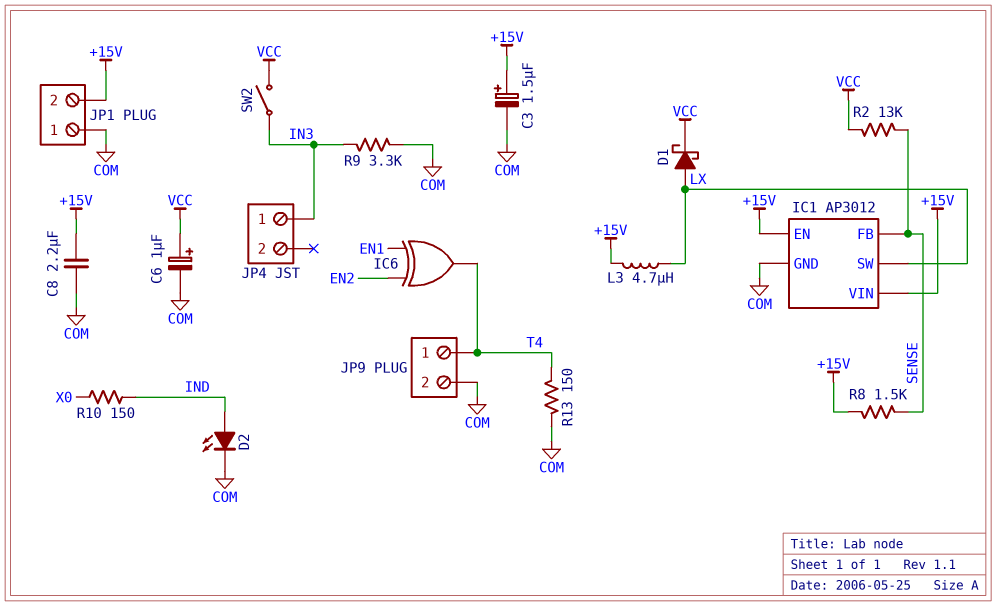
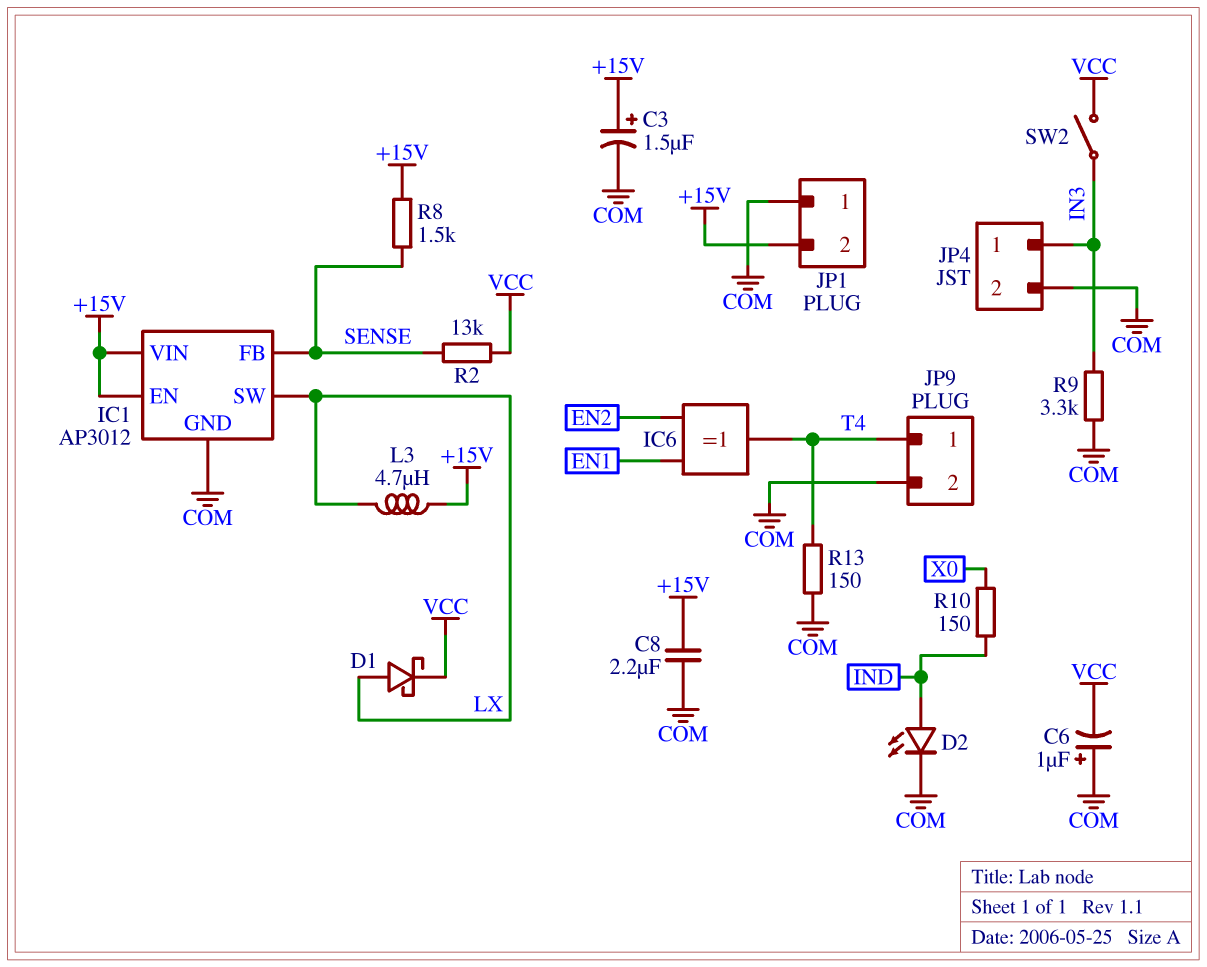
C6: 1uF (plus VCC, minus COM) -> 1uF (plus COM, minus VCC)
JP4 pin 2: none -> COM

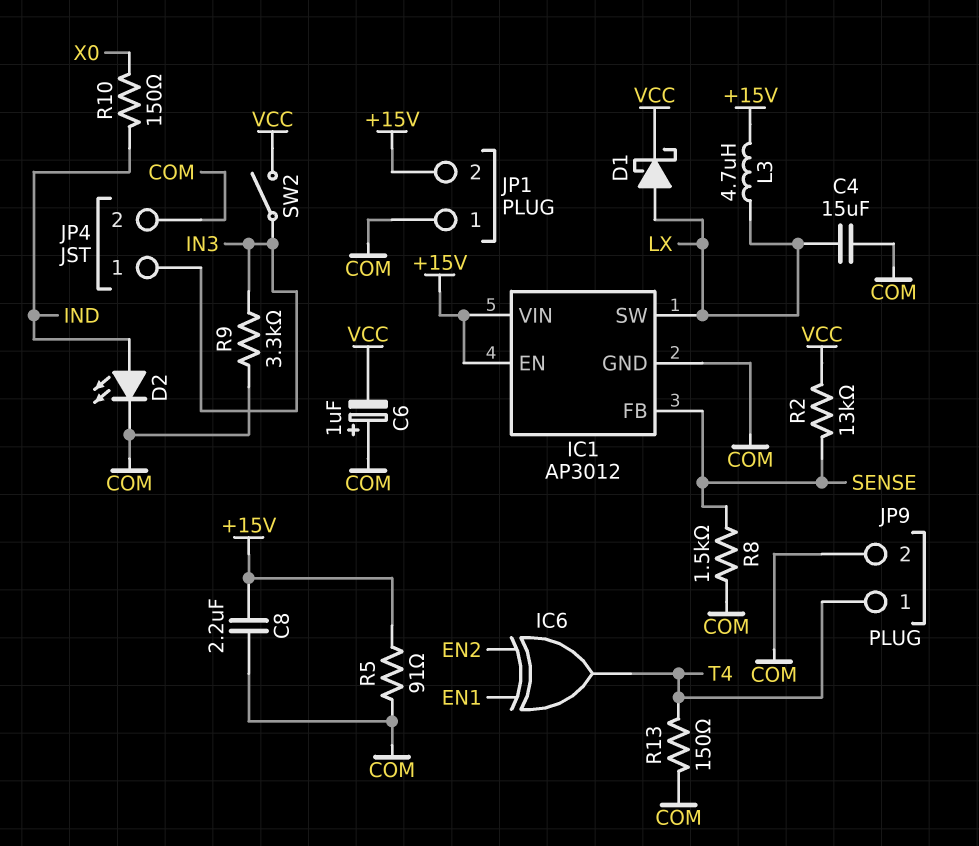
C3: 1.5uF (plus +15V, minus COM) -> none
C4: none -> 15uF (COM, LX)
R5: none -> 91 (+15V, COM)
R8: 1.5k (+15V, SENSE) -> 1.5k (COM, SENSE)

